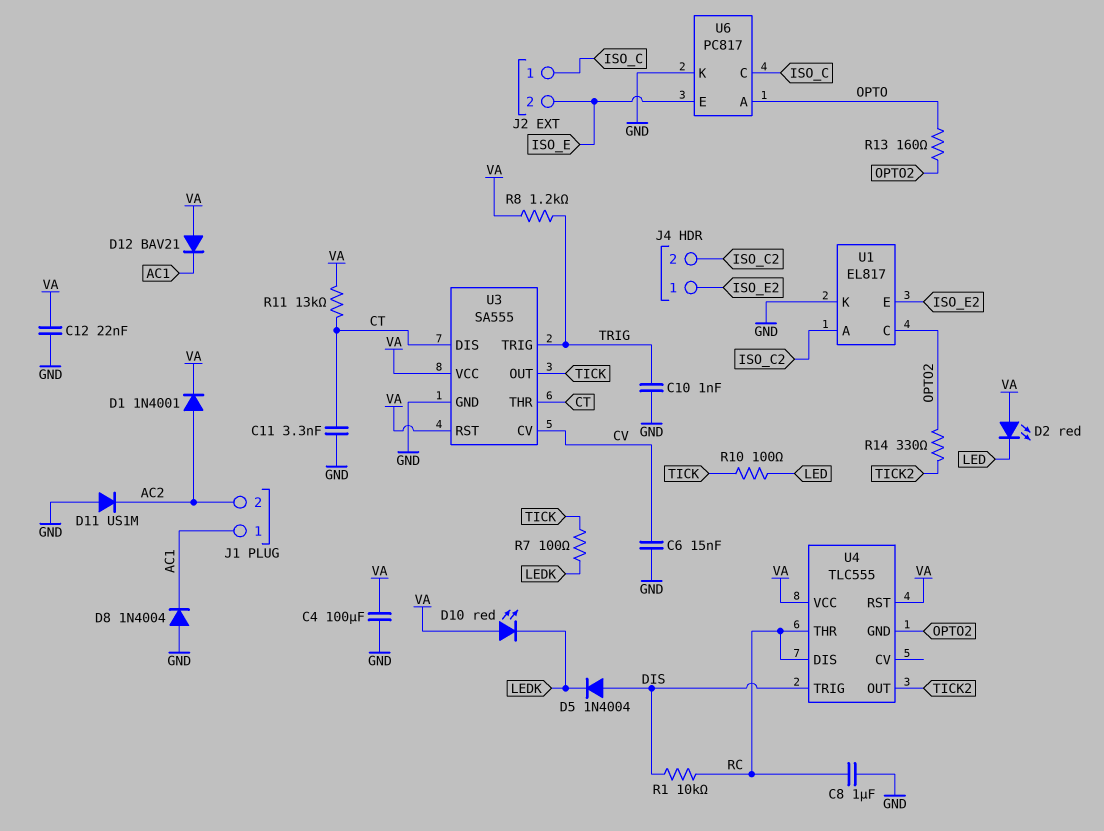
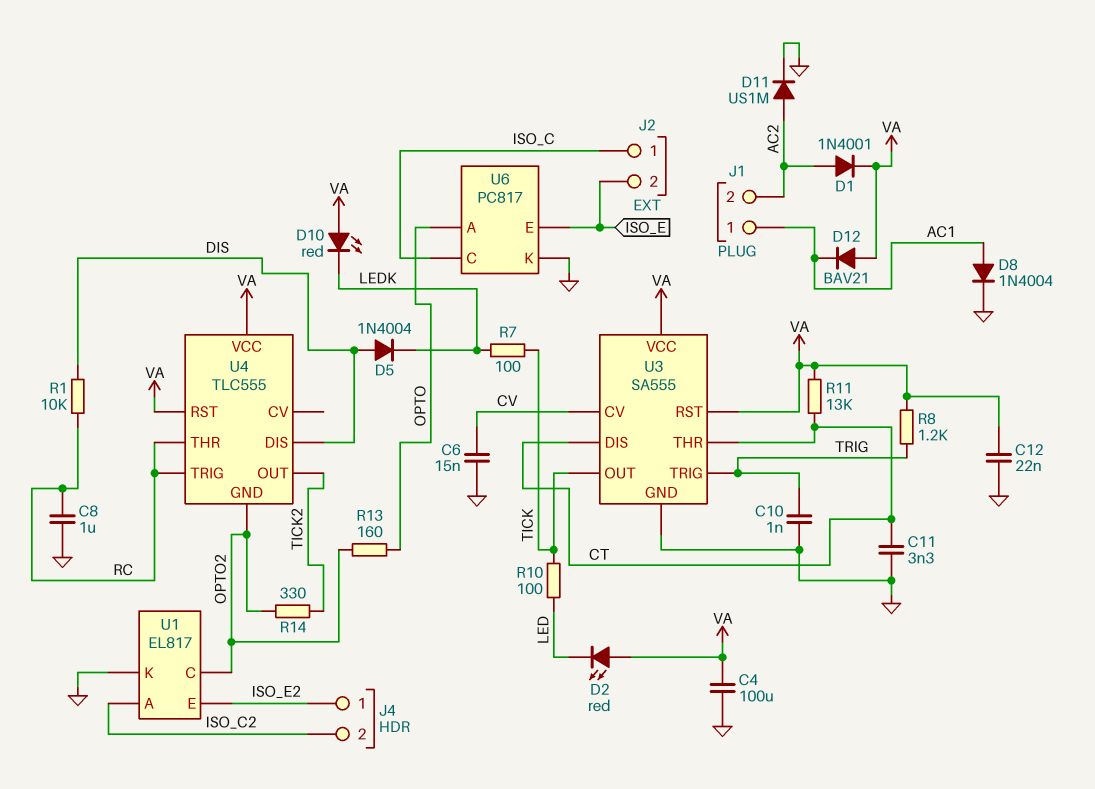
D8: diode 1N4004 (A GND, K AC1) -> diode 1N4004 (A AC1, K GND)
D11: diode US1M (A GND, K AC2) -> diode US1M (A AC2, K GND)
U4 pin DIS: RC -> DIS
U4 pin TRIG: DIS -> RC

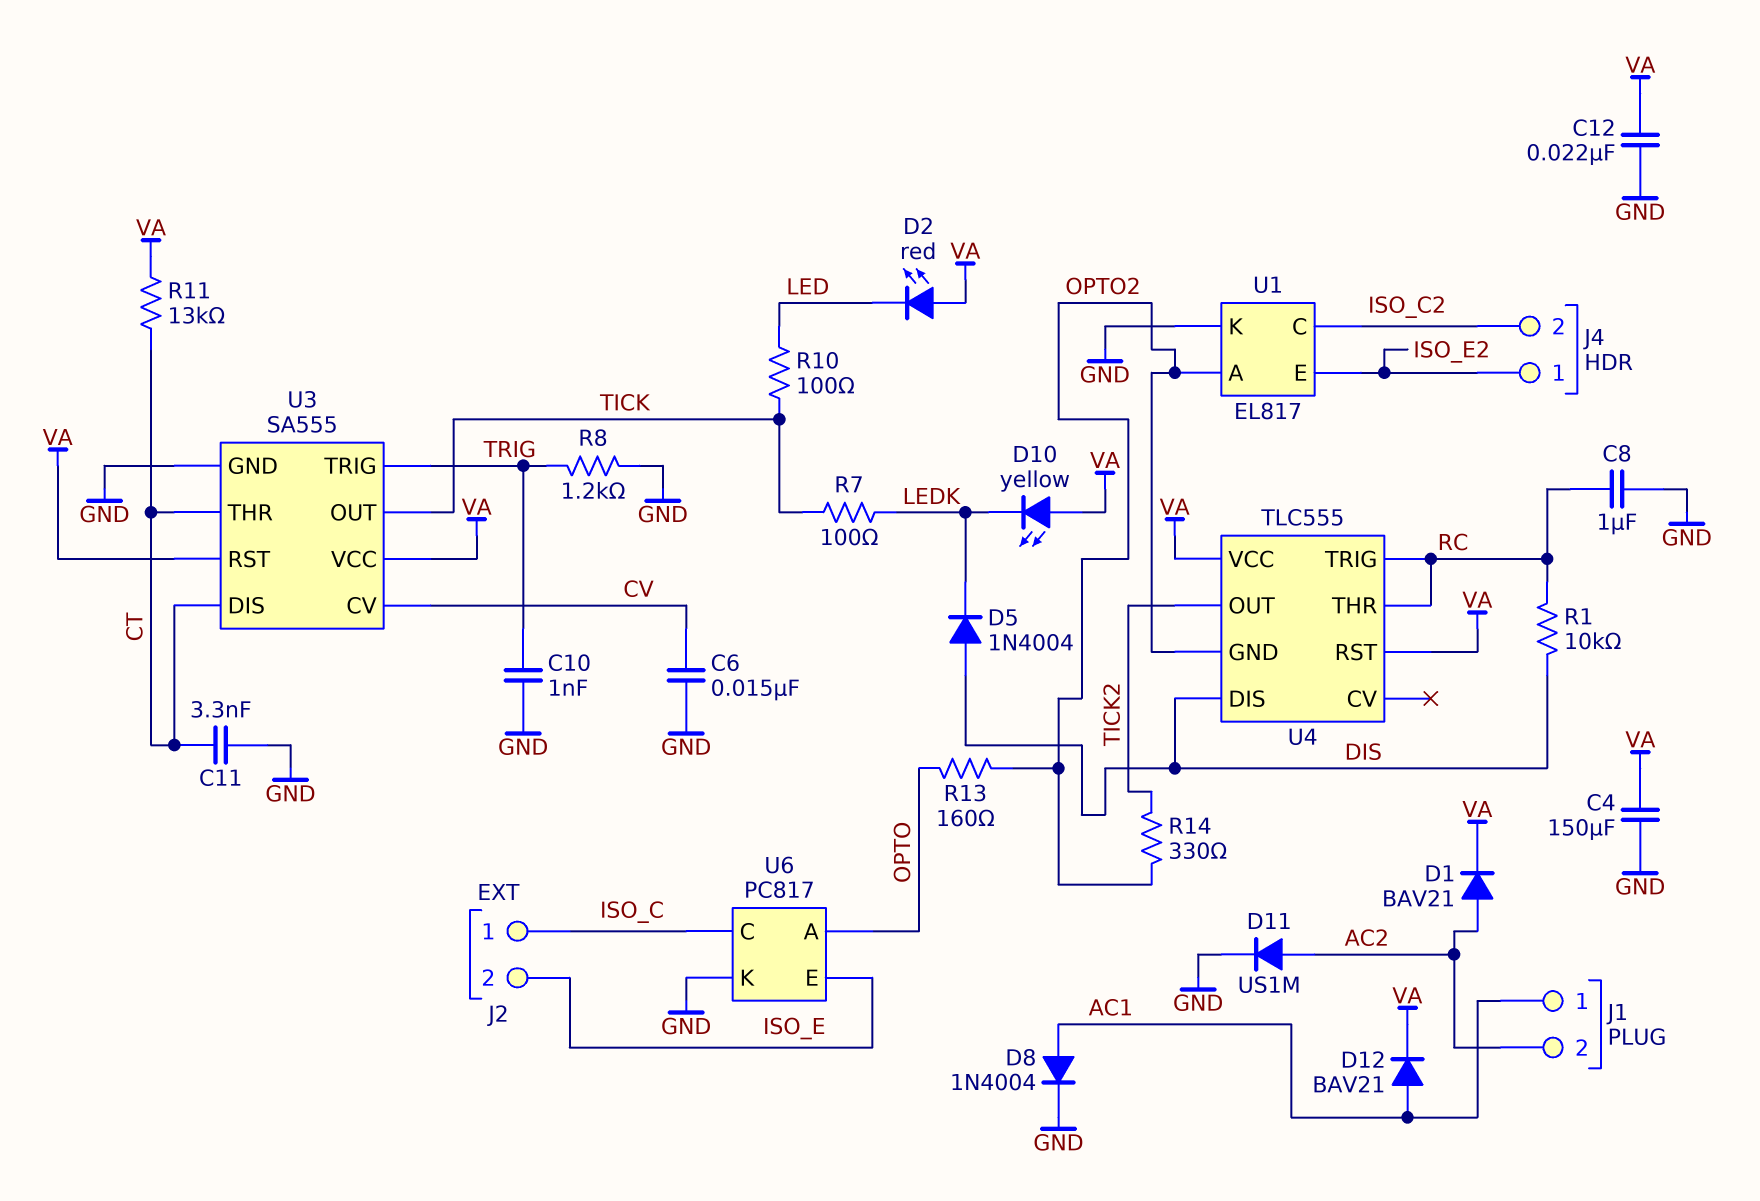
C4: 100uF (GND, VA) -> 150uF (GND, VA)
D1: diode 1N4001 (A AC2, K VA) -> diode BAV21 (A AC2, K VA)
D10: LED red (A VA, K LEDK) -> LED yellow (A VA, K LEDK)
D12: diode BAV21 (A VA, K AC1) -> diode BAV21 (A AC1, K VA)
R8: 1.2k (TRIG, VA) -> 1.2k (GND, TRIG)
U1 pin A: ISO_C2 -> OPTO2
U1 pin C: OPTO2 -> ISO_C2

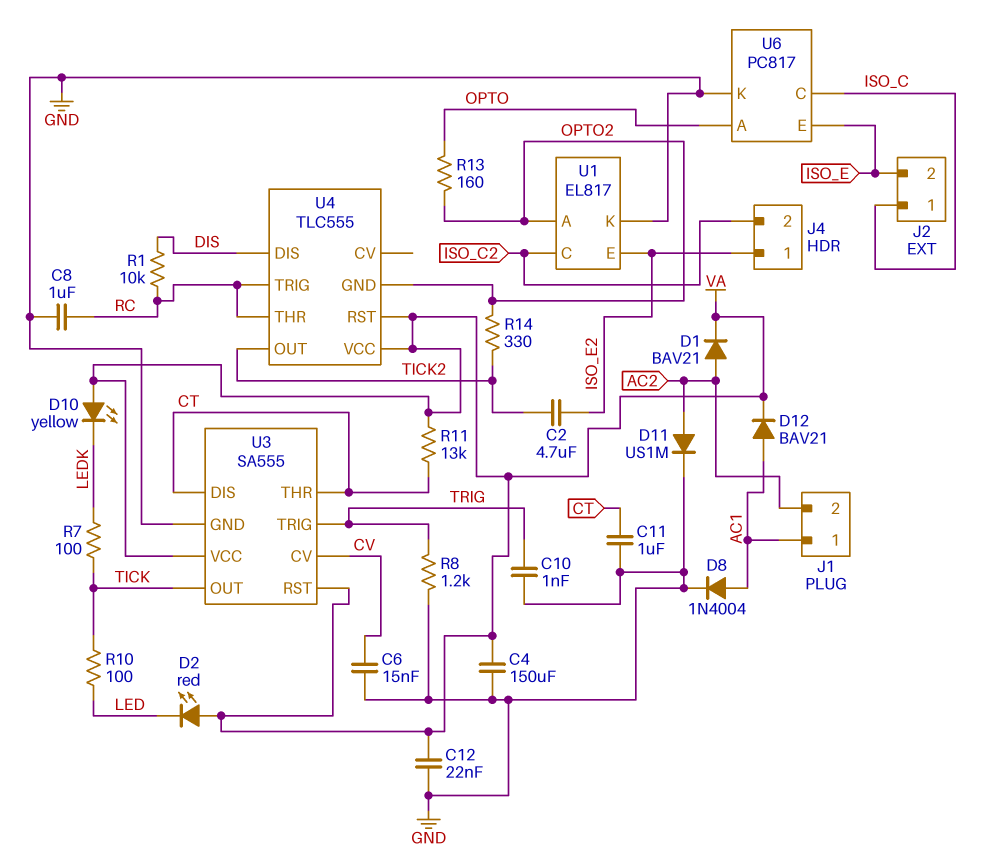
C2: none -> 4.7uF (ISO_E2, TICK2)
C11: 3.3nF (CT, GND) -> 1uF (CT, GND)
D5: diode 1N4004 (A DIS, K LEDK) -> none

